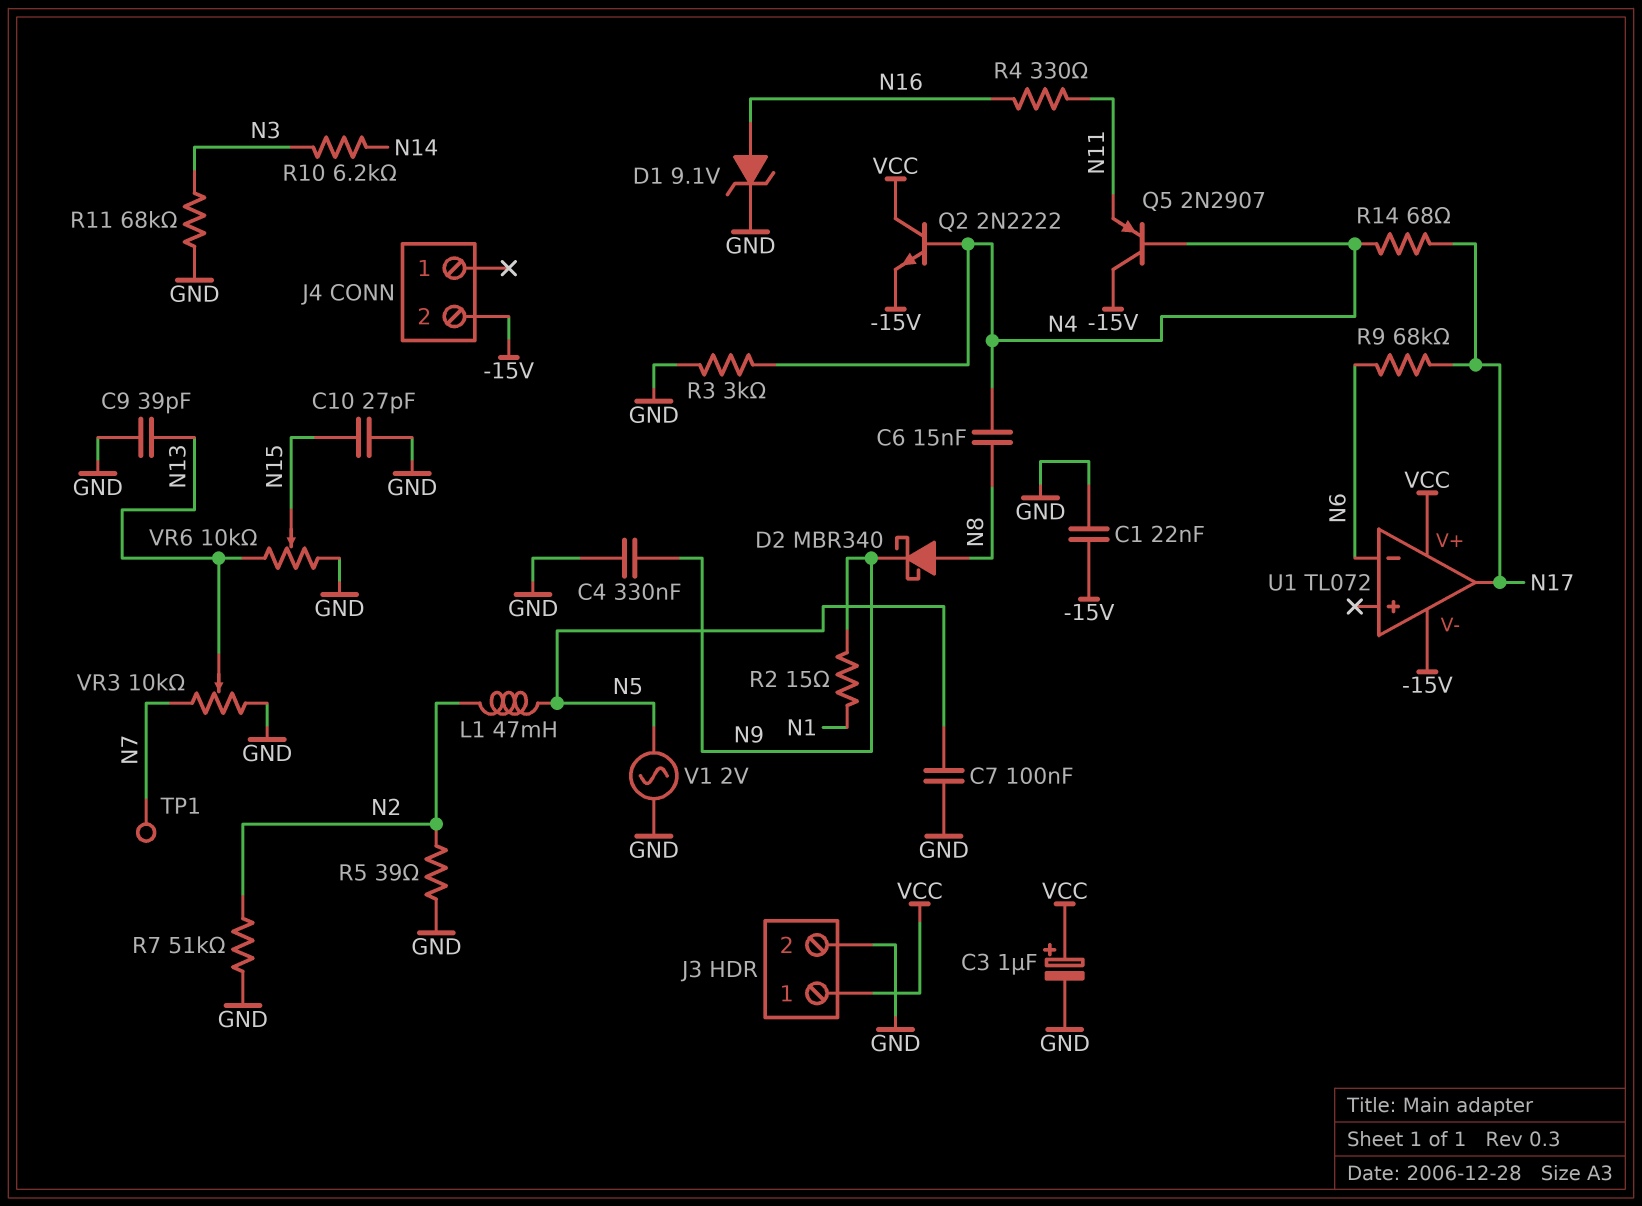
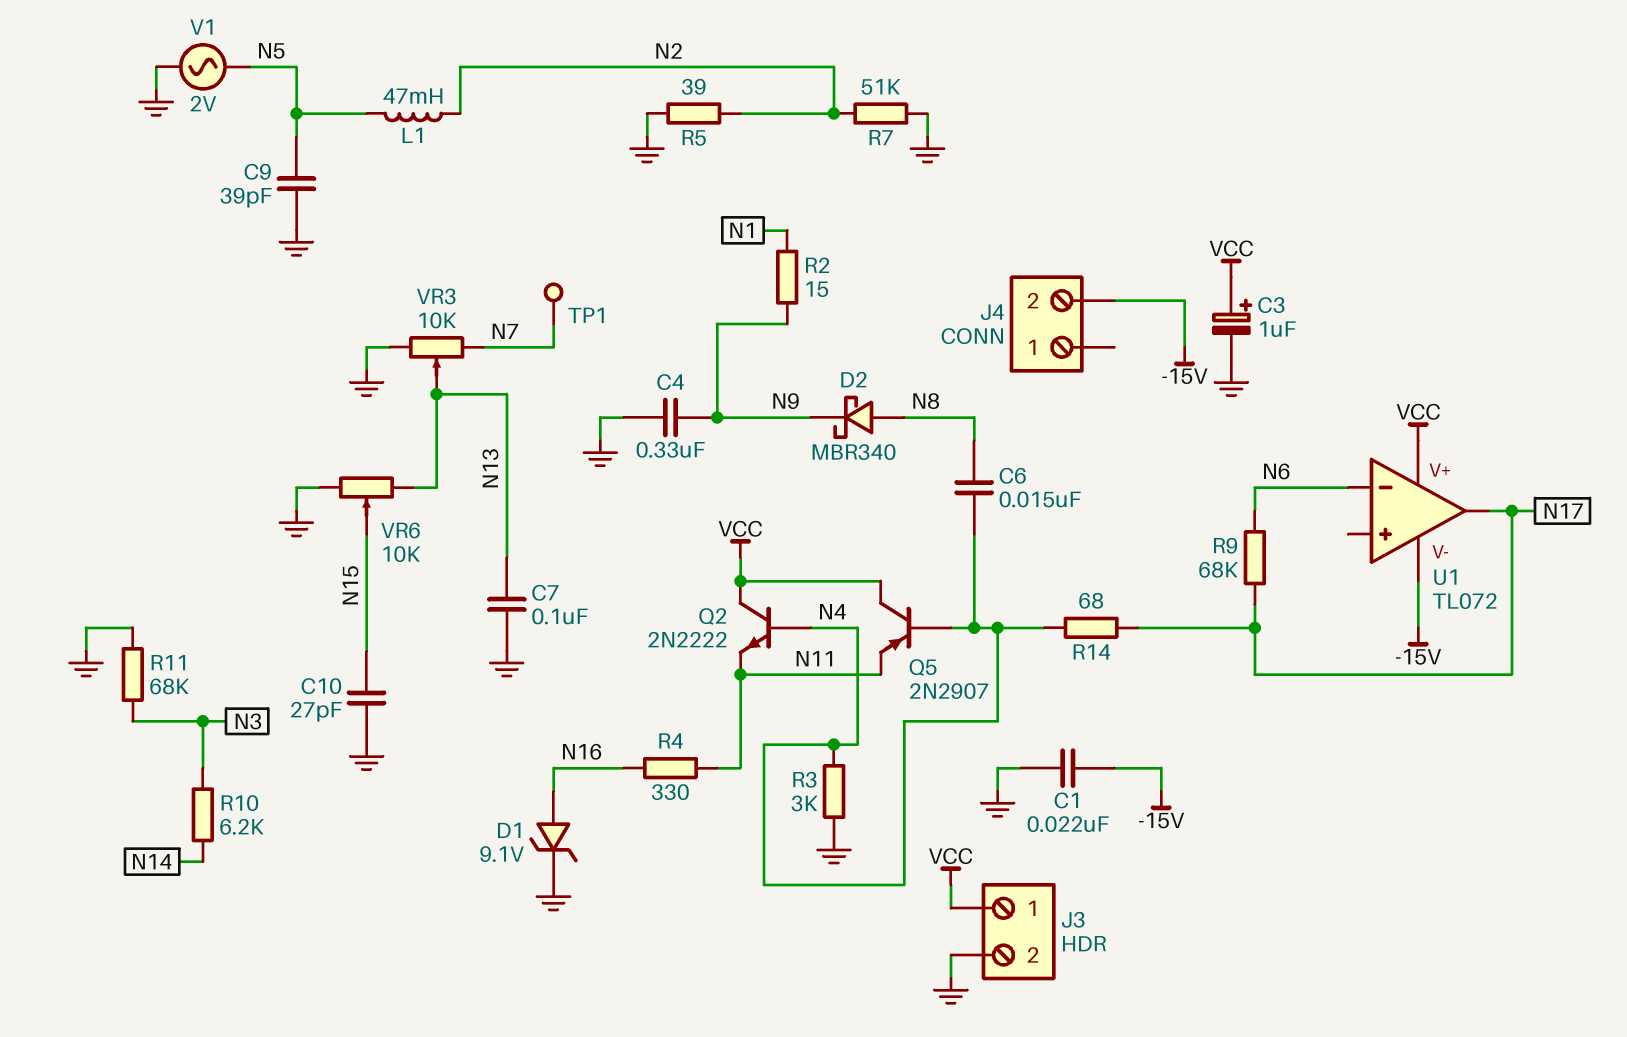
C7: 100nF (GND, N5) -> 100nF (GND, N13)
C9: 39pF (GND, N13) -> 39pF (GND, N5)
Q2: NPN 2N2222 (B N4, C VCC, E -15V) -> NPN 2N2222 (B N4, C VCC, E N11)
Q5: PNP 2N2907 (B N4, C -15V, E N11) -> PNP 2N2907 (B N4, C VCC, E N11)

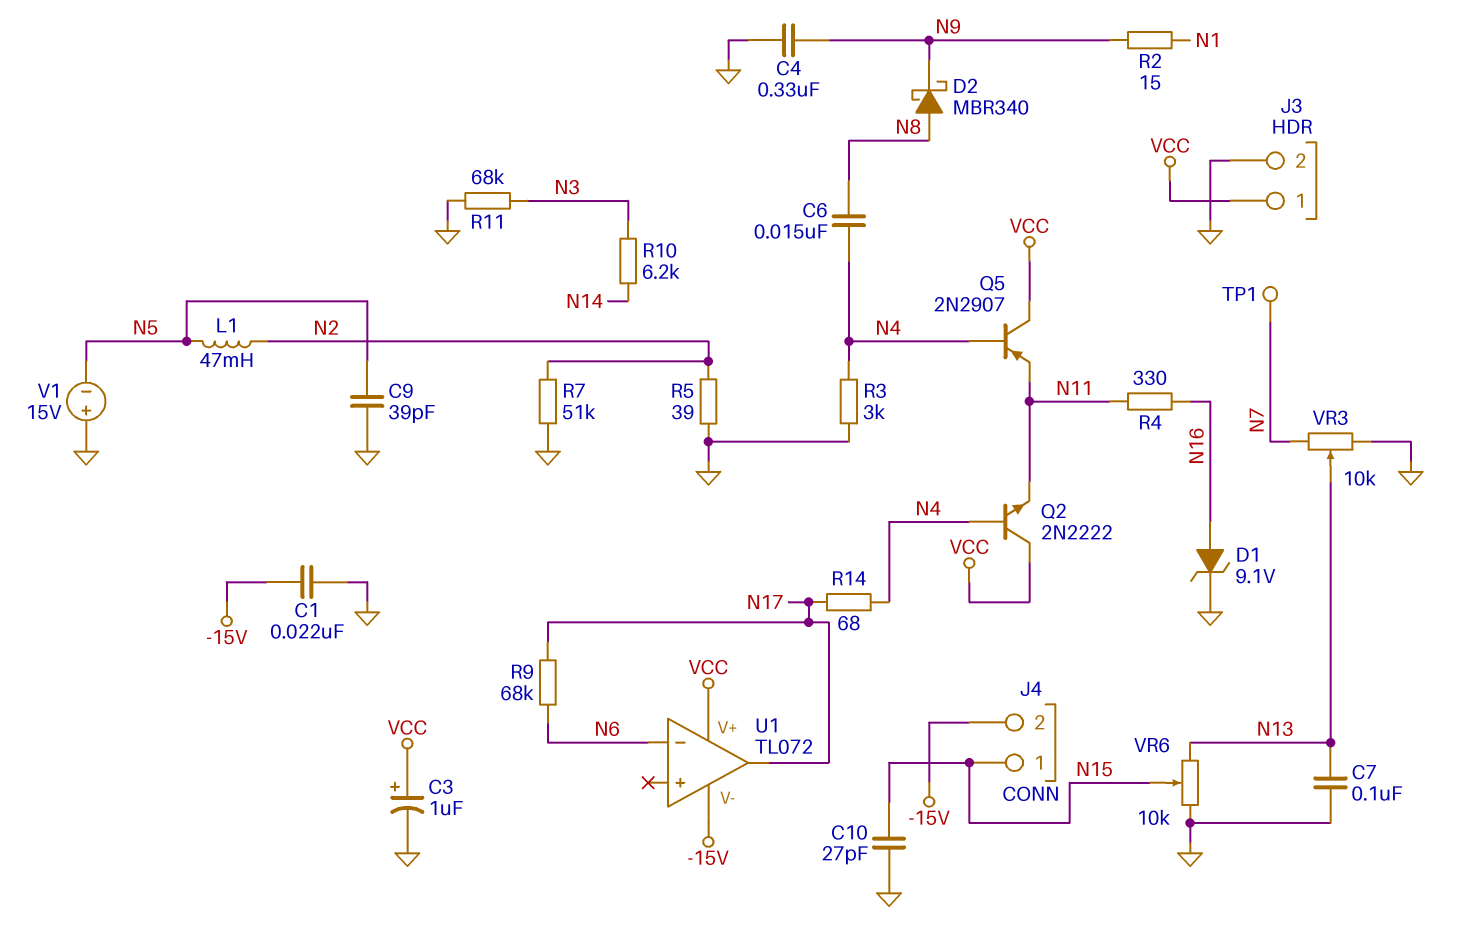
J4 pin 1: none -> N15
V1: AC 2V (GND, N5) -> 15V (plus GND, minus N5)

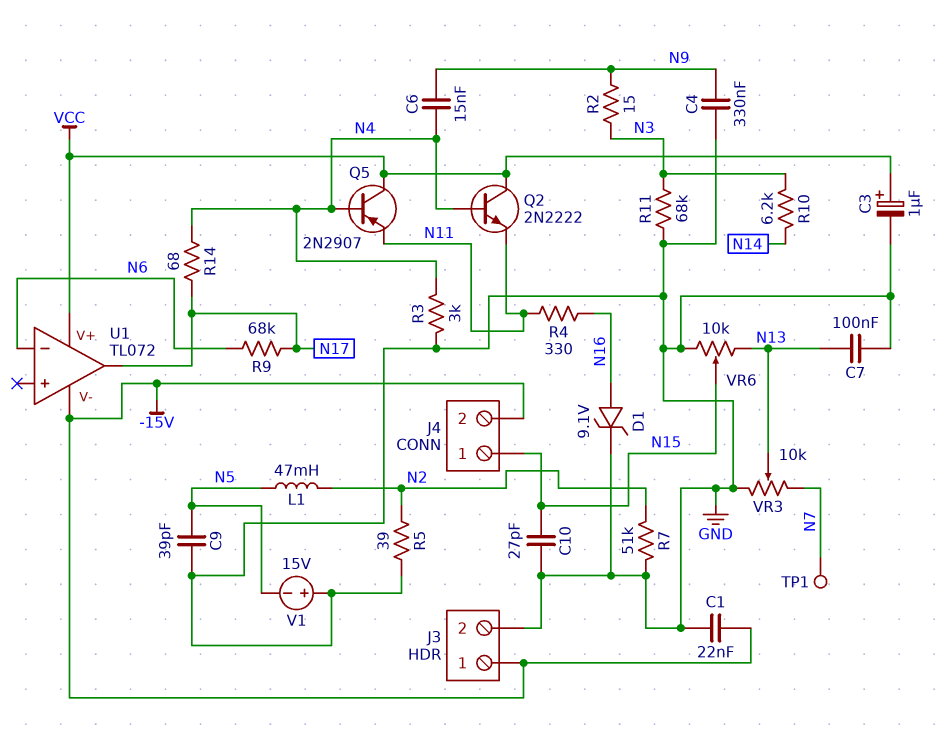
C6: 15nF (N4, N8) -> 15nF (N4, N9)
D2: schottky MBR340 (A N8, K N9) -> none
J3 pin 1: VCC -> -15V
R2: 15 (N1, N9) -> 15 (N3, N9)

